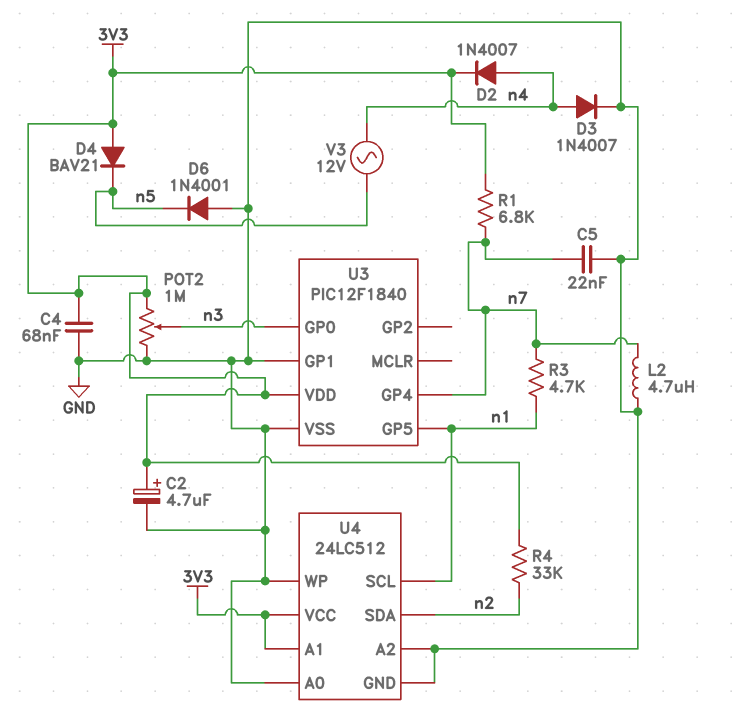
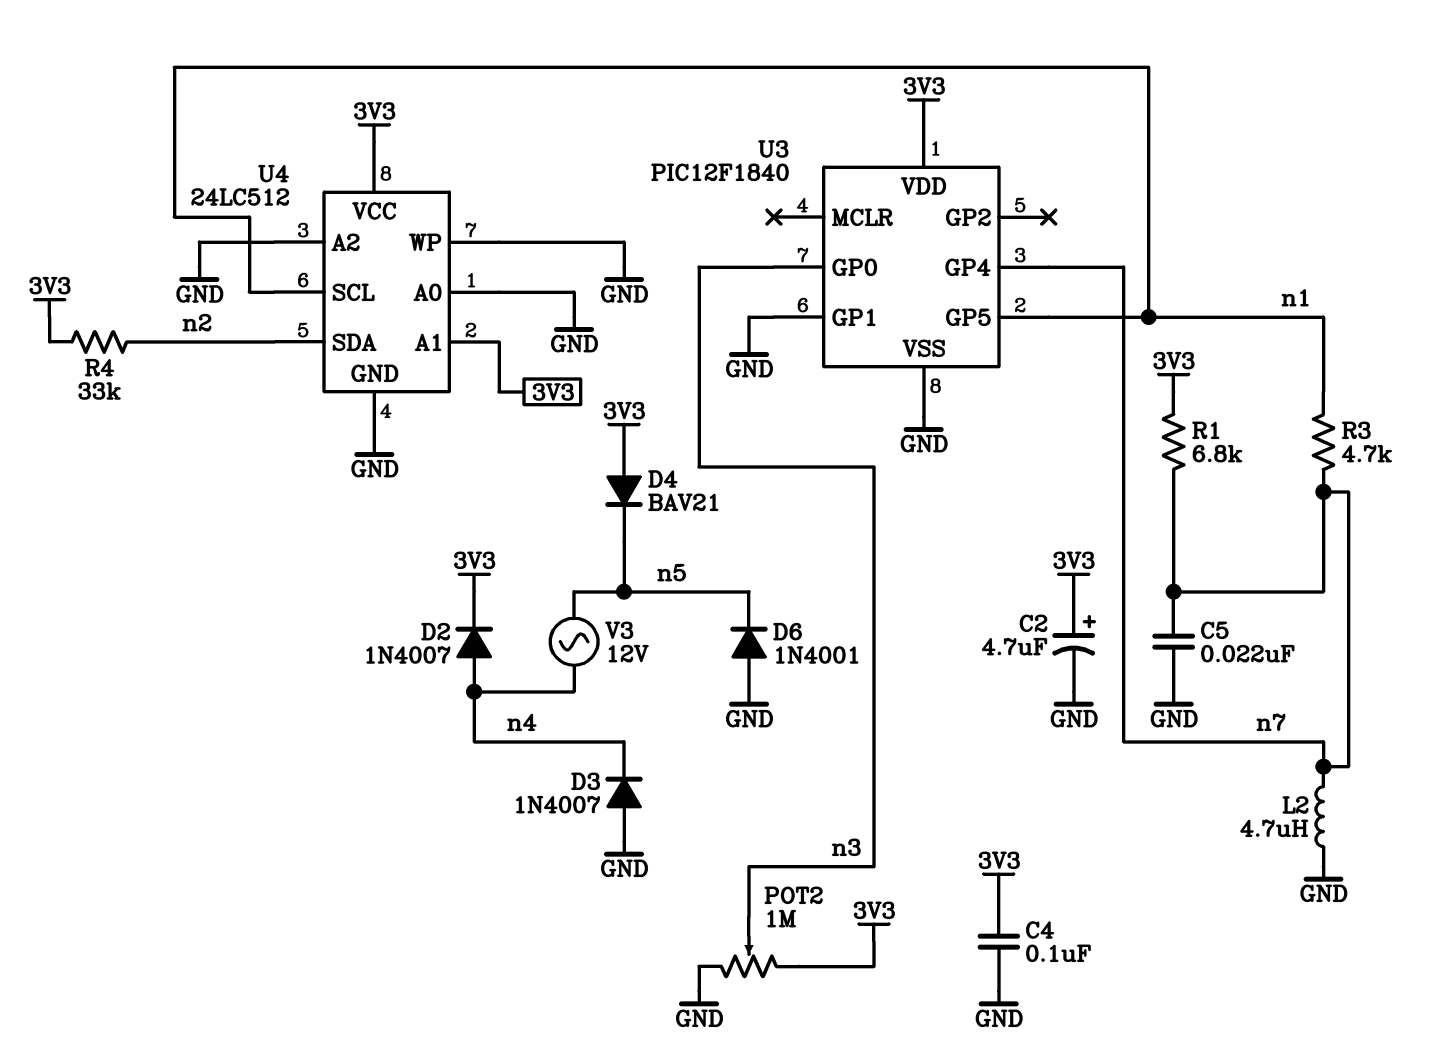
C4: 68nF (3V3, GND) -> 100nF (3V3, GND)
D3: diode 1N4007 (A n4, K GND) -> diode 1N4007 (A GND, K n4)

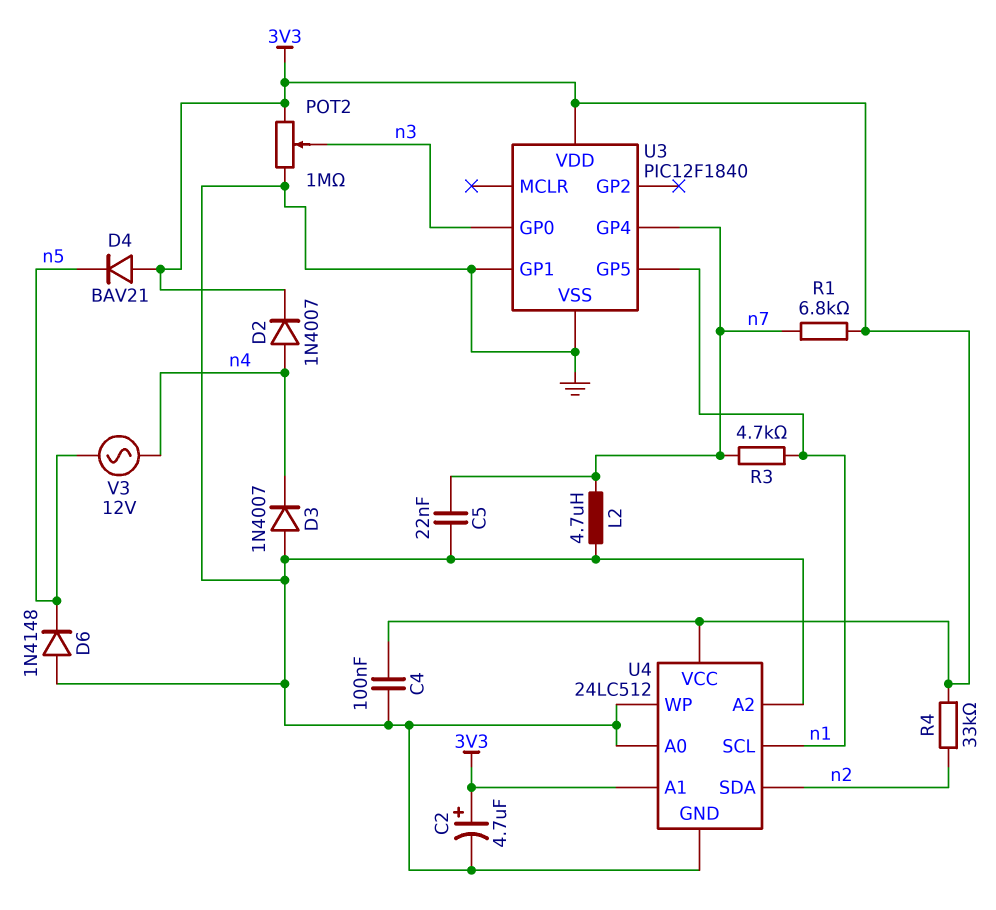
D6: diode 1N4001 (A GND, K n5) -> diode 1N4148 (A GND, K n5)

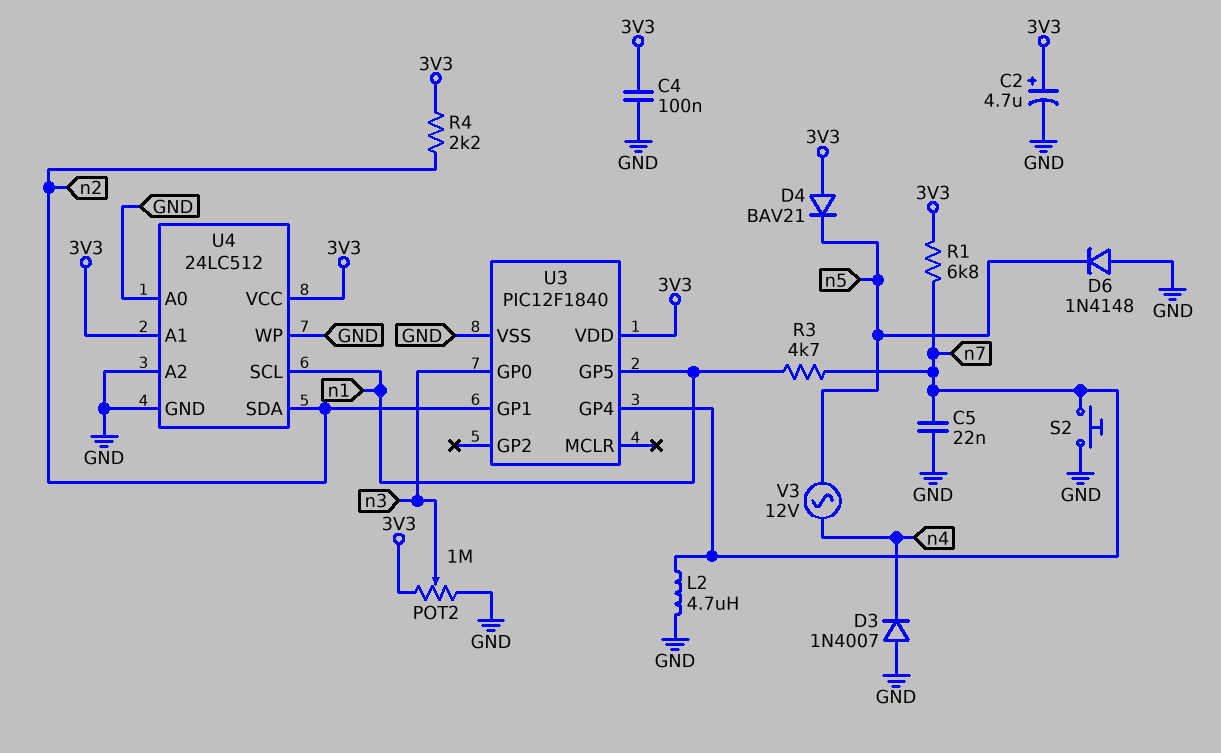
D2: diode 1N4007 (A n4, K 3V3) -> none
R4: 33k (3V3, n2) -> 2.2k (3V3, n2)
S2: none -> button (GND, n7)
U3 pin GP1: GND -> n2

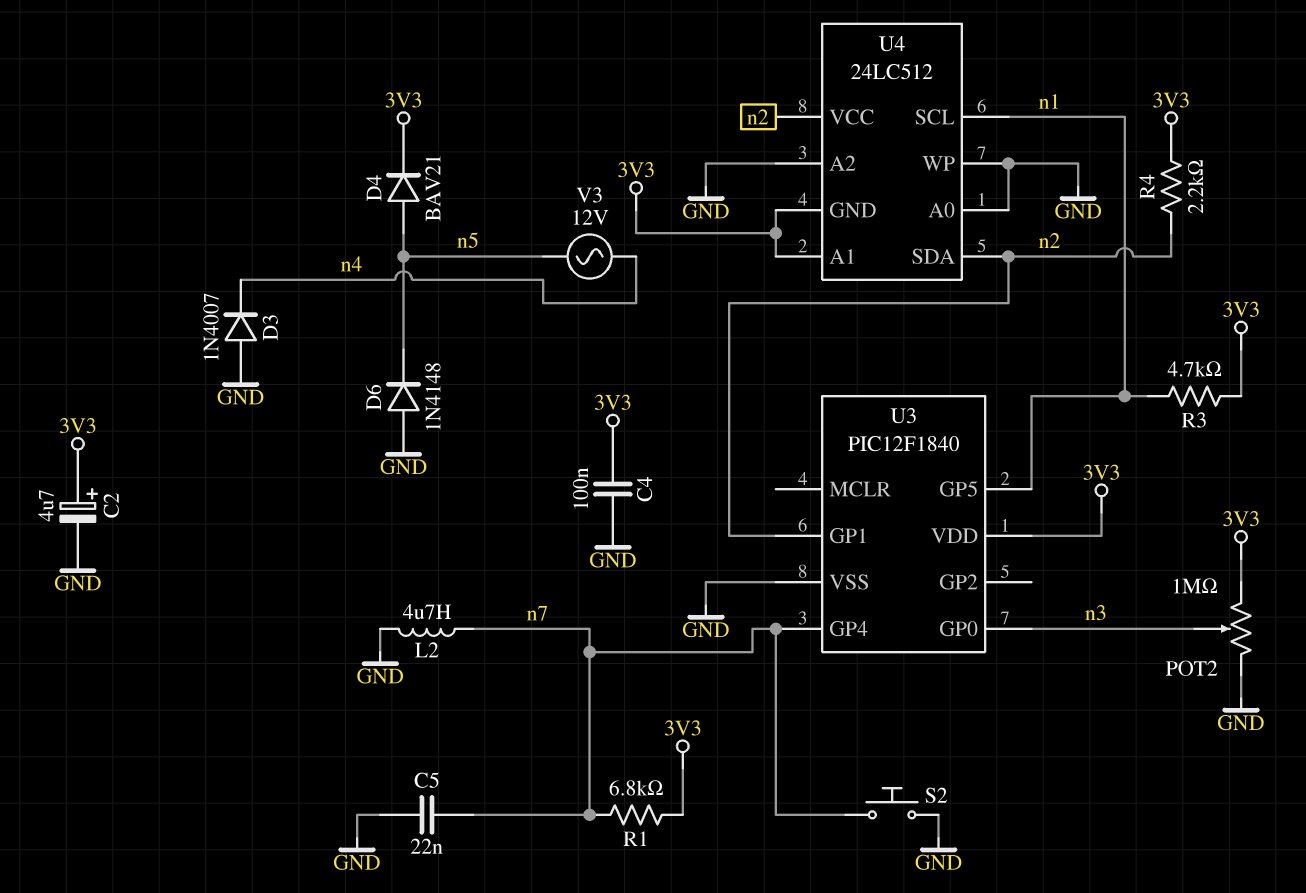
D4: diode BAV21 (A 3V3, K n5) -> diode BAV21 (A n5, K 3V3)
R3: 4.7k (n1, n7) -> 4.7k (3V3, n1)
U4 pin GND: GND -> 3V3
U4 pin VCC: 3V3 -> n2

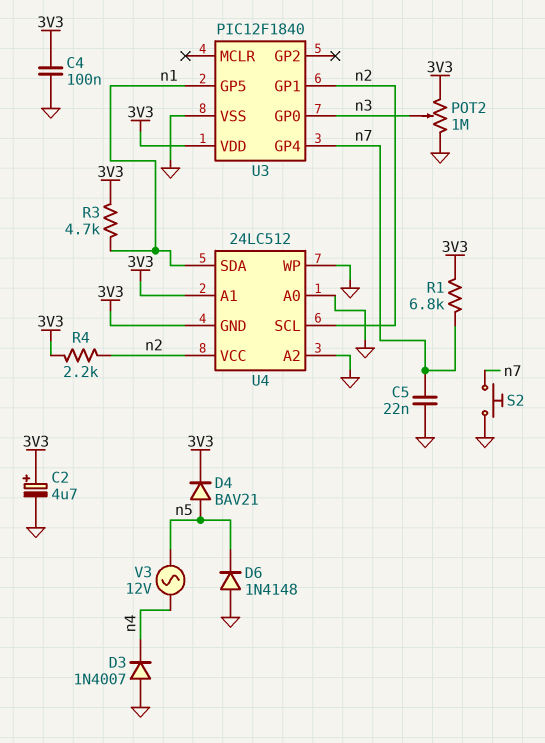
L2: 4.7uH (GND, n7) -> none
U4 pin SCL: n1 -> n2
U4 pin SDA: n2 -> n1

